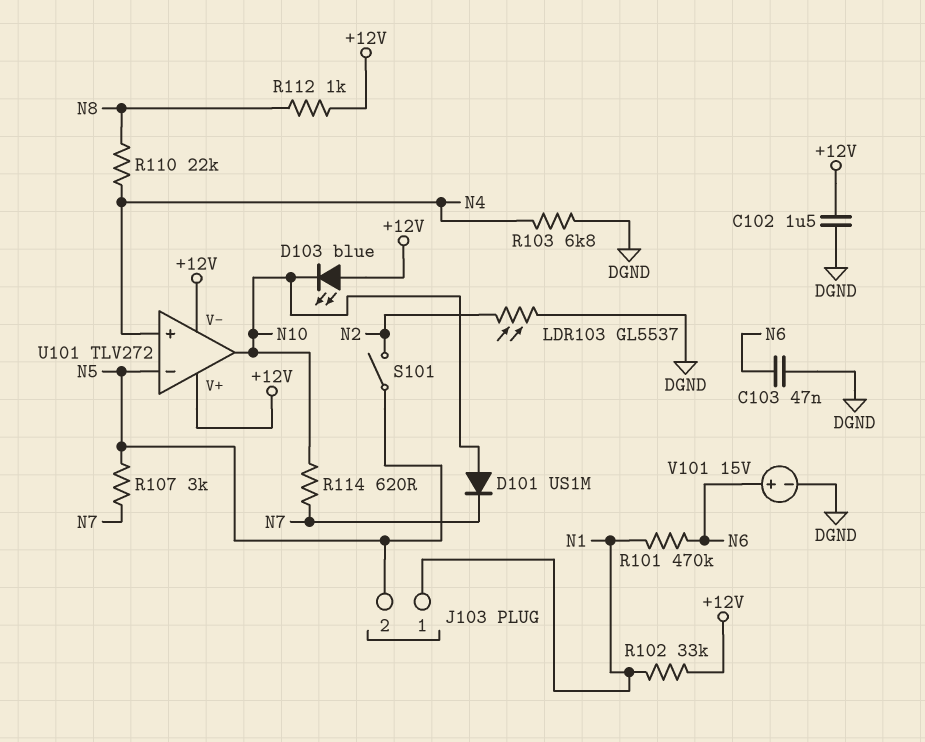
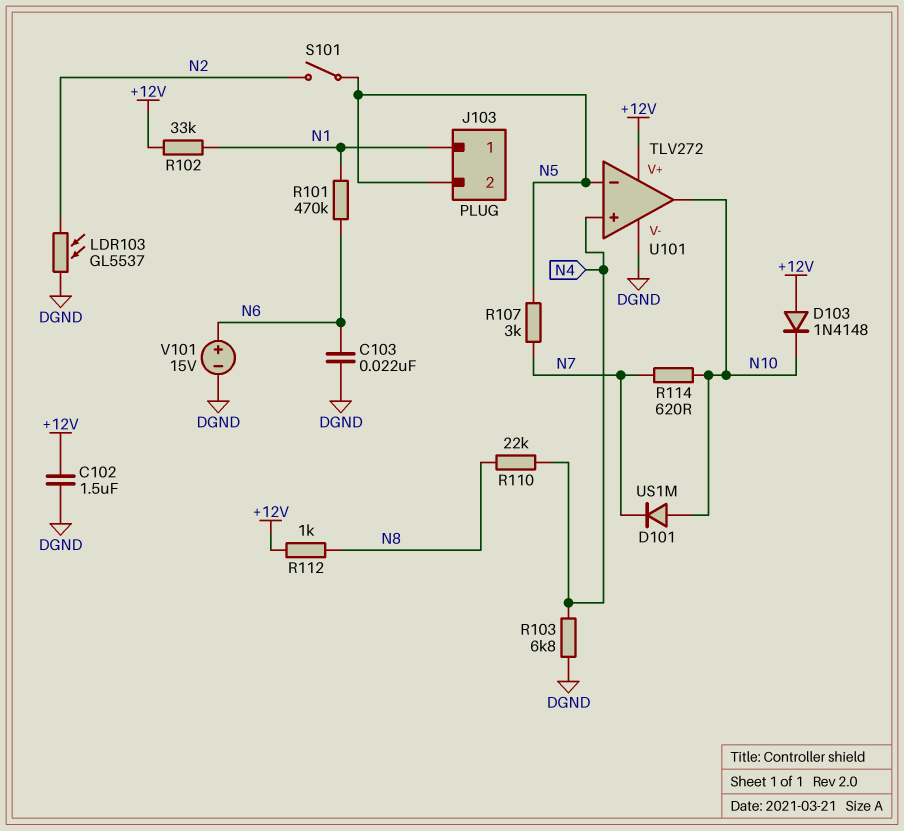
C103: 47nF (DGND, N6) -> 22nF (DGND, N6)
D103: LED blue (A +12V, K N10) -> diode 1N4148 (A +12V, K N10)
U101 pin V-: +12V -> DGND

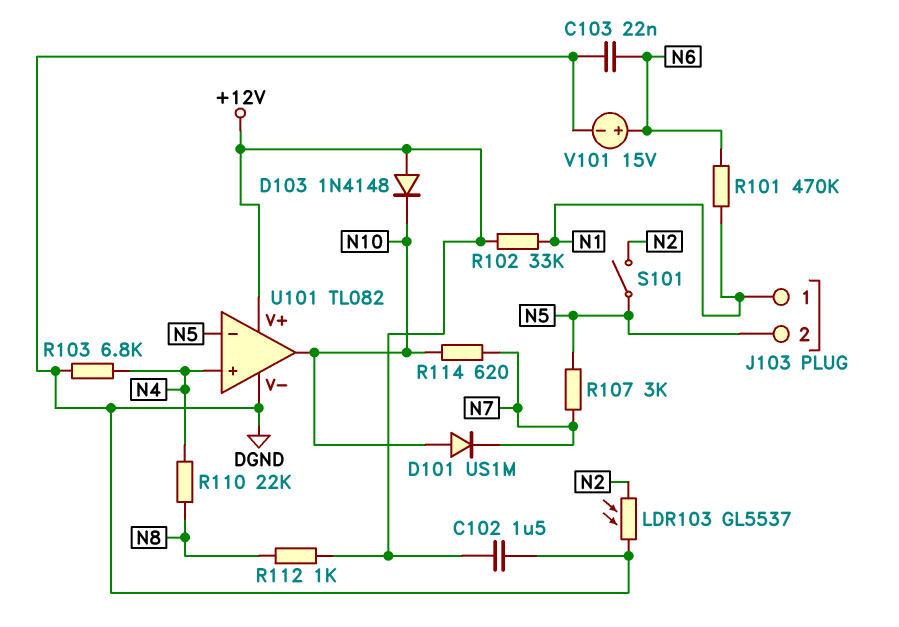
U101: TLV272 -> TL082

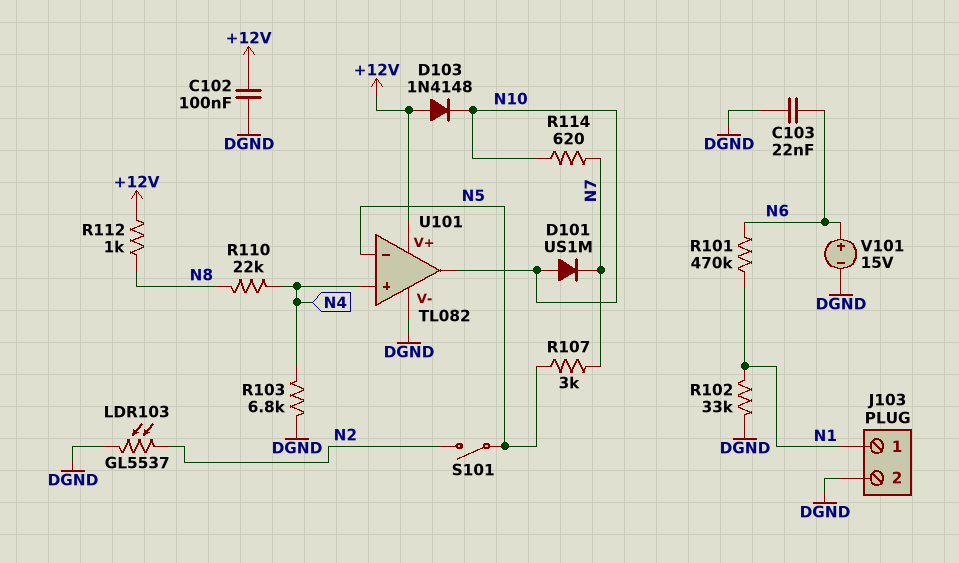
C102: 1.5uF (+12V, DGND) -> 100nF (+12V, DGND)
J103 pin 2: N5 -> DGND
R102: 33k (+12V, N1) -> 33k (DGND, N1)

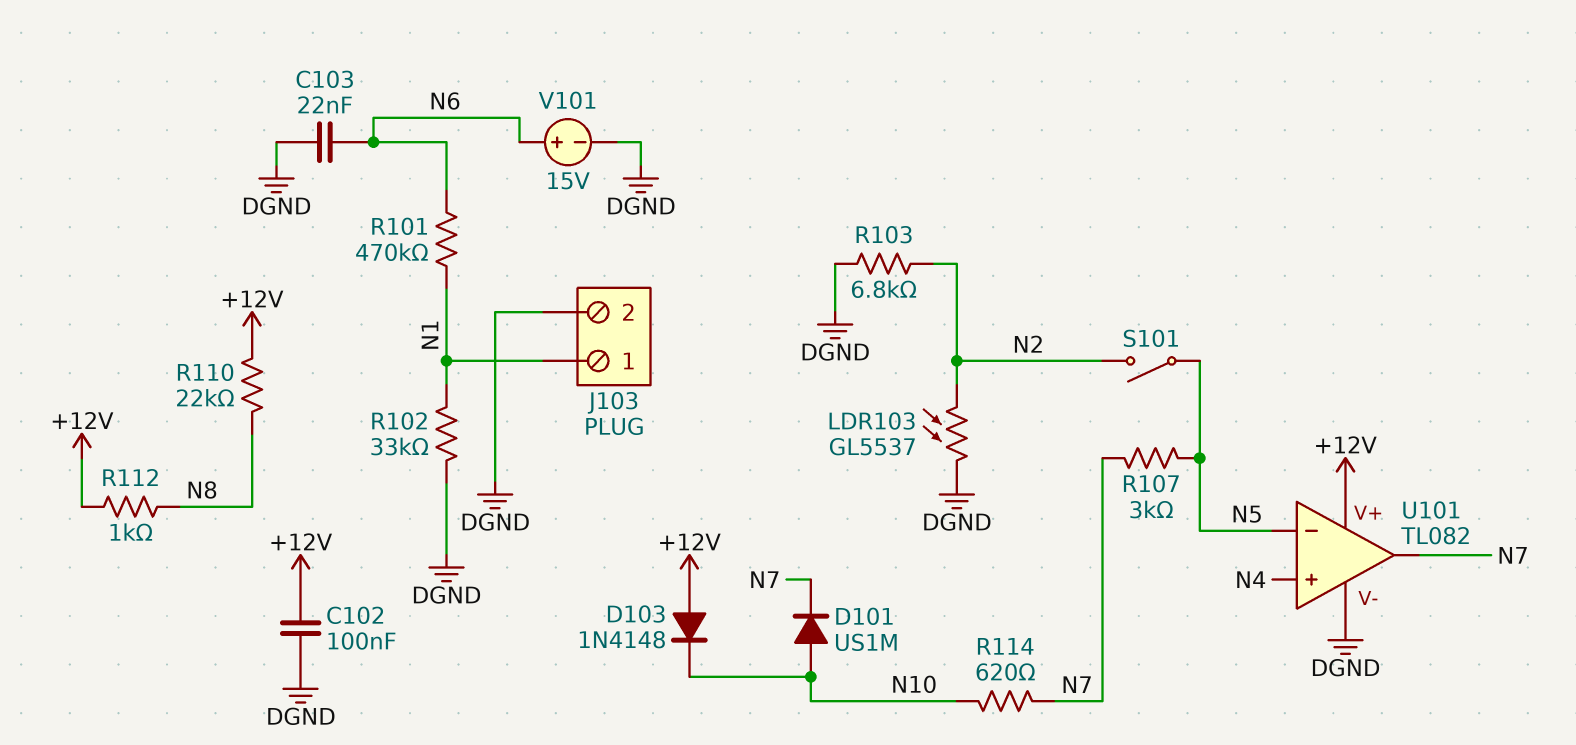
R103: 6.8k (DGND, N4) -> 6.8k (DGND, N2)
R110: 22k (N4, N8) -> 22k (+12V, N8)
U101 pin out: N10 -> N7

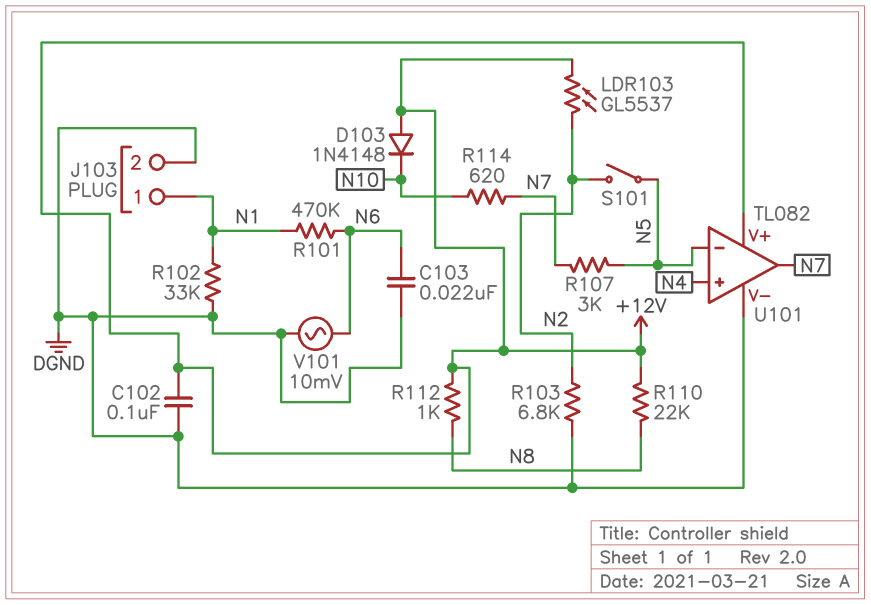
D101: diode US1M (A N10, K N7) -> none
LDR103: GL5537 (DGND, N2) -> GL5537 (+12V, N2)
V101: 15V (plus N6, minus DGND) -> AC 10mV (DGND, N6)

